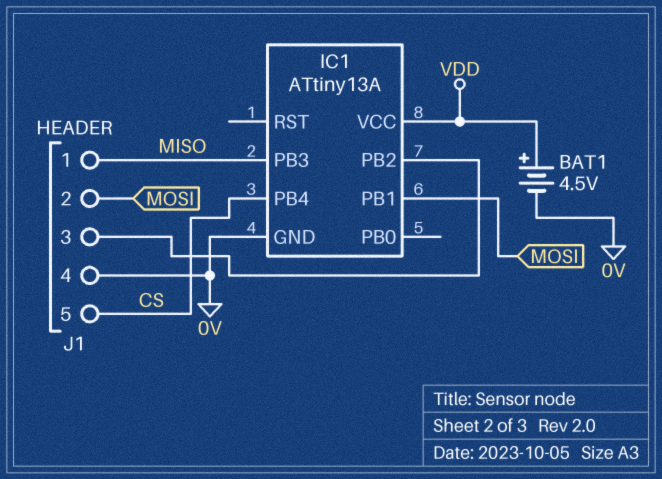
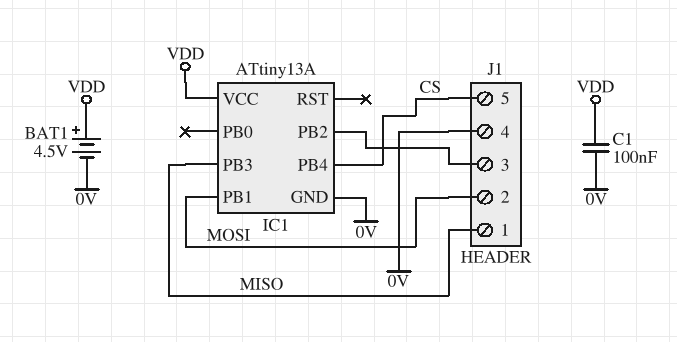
C1: none -> 100nF (0V, VDD)

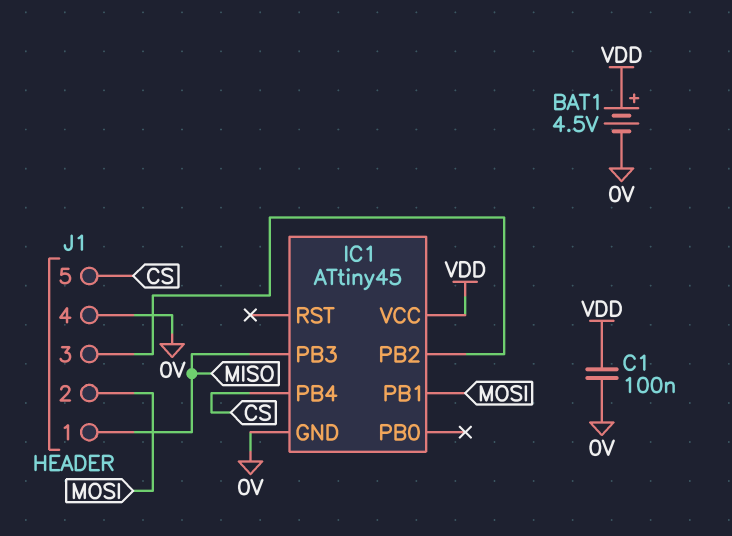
IC1: ATtiny13A -> ATtiny45

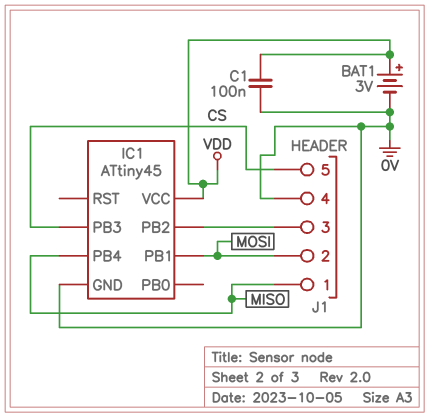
BAT1: 4.5V (plus VDD, minus 0V) -> 3V (plus VDD, minus 0V)
IC1 pin PB3: MISO -> CS
IC1 pin PB4: CS -> MISO

